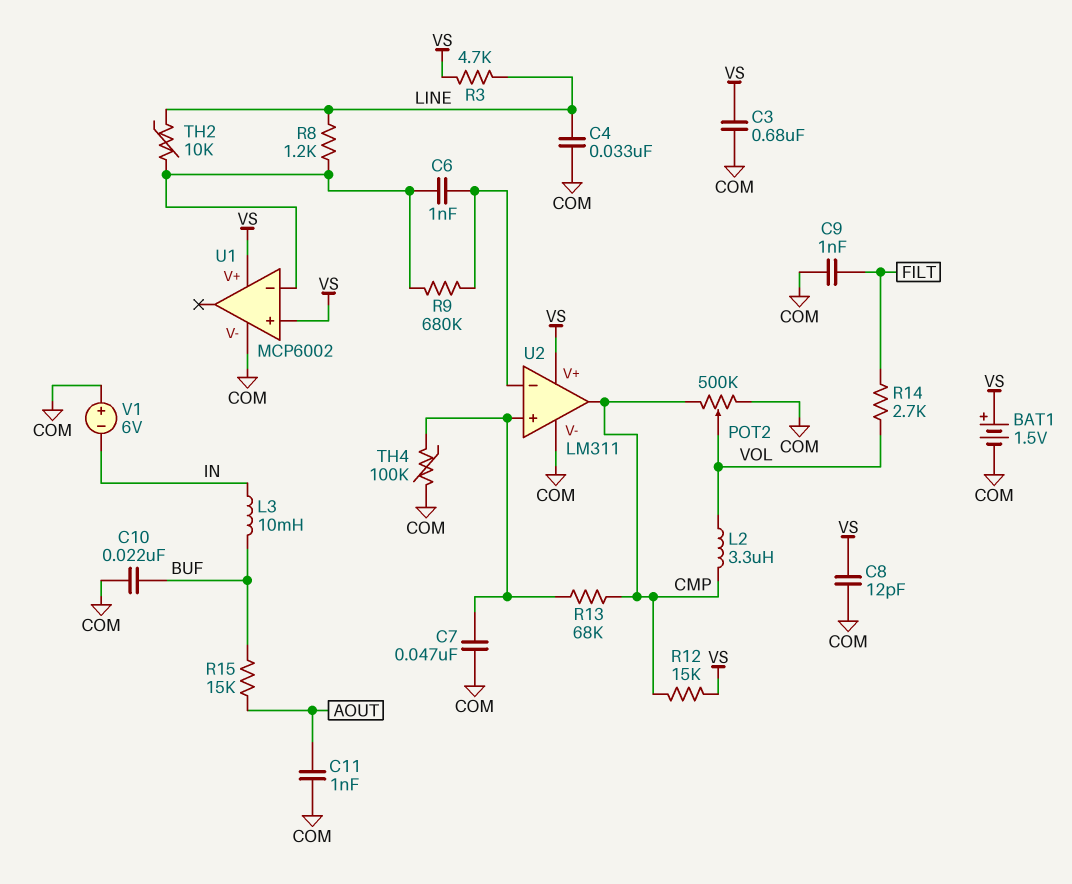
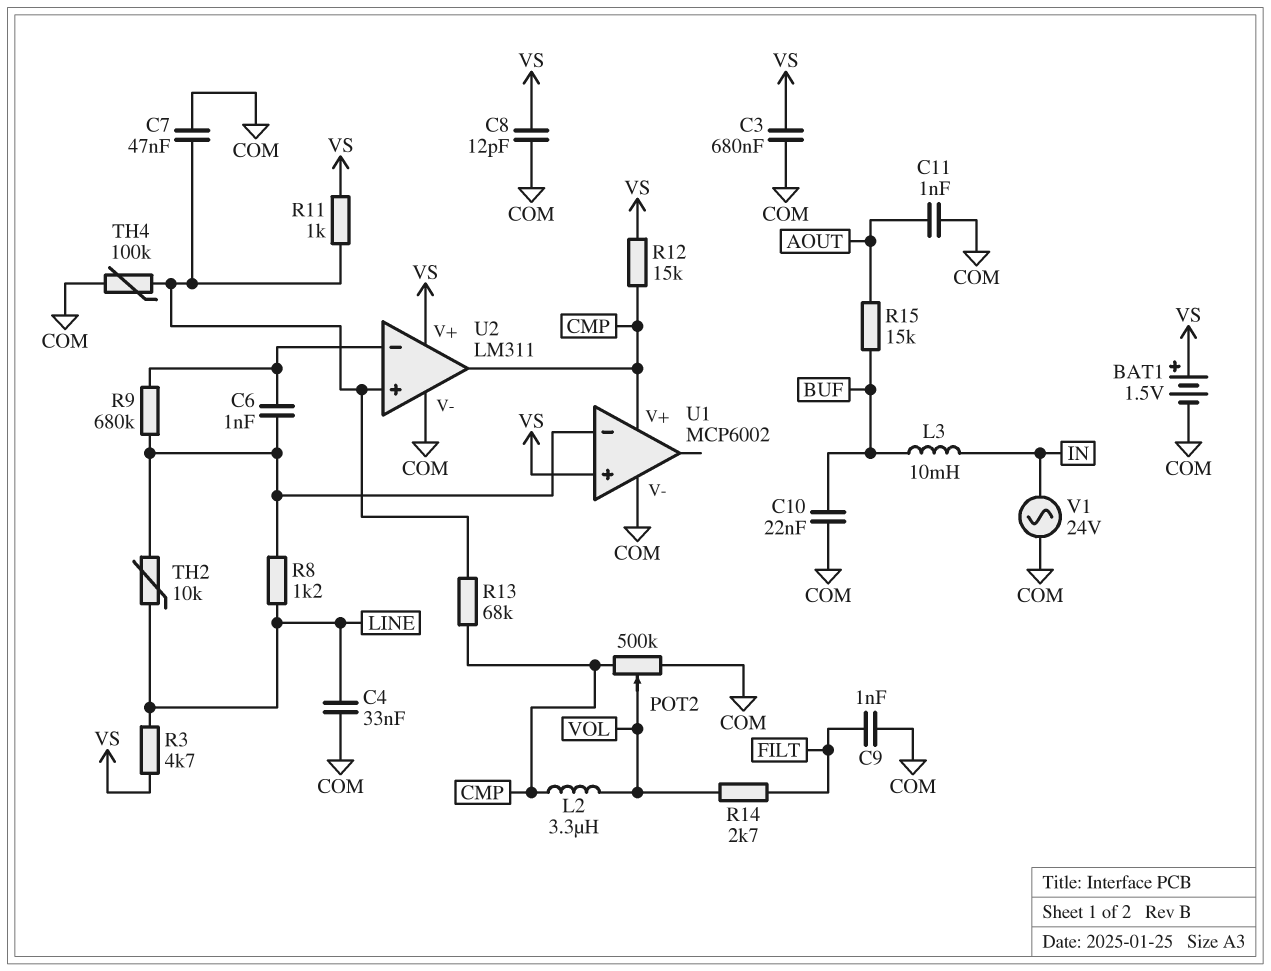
R11: none -> 1k (U2/in+, VS)
U1 pin V+: VS -> CMP
V1: 6V (plus COM, minus IN) -> AC 24V (COM, IN)

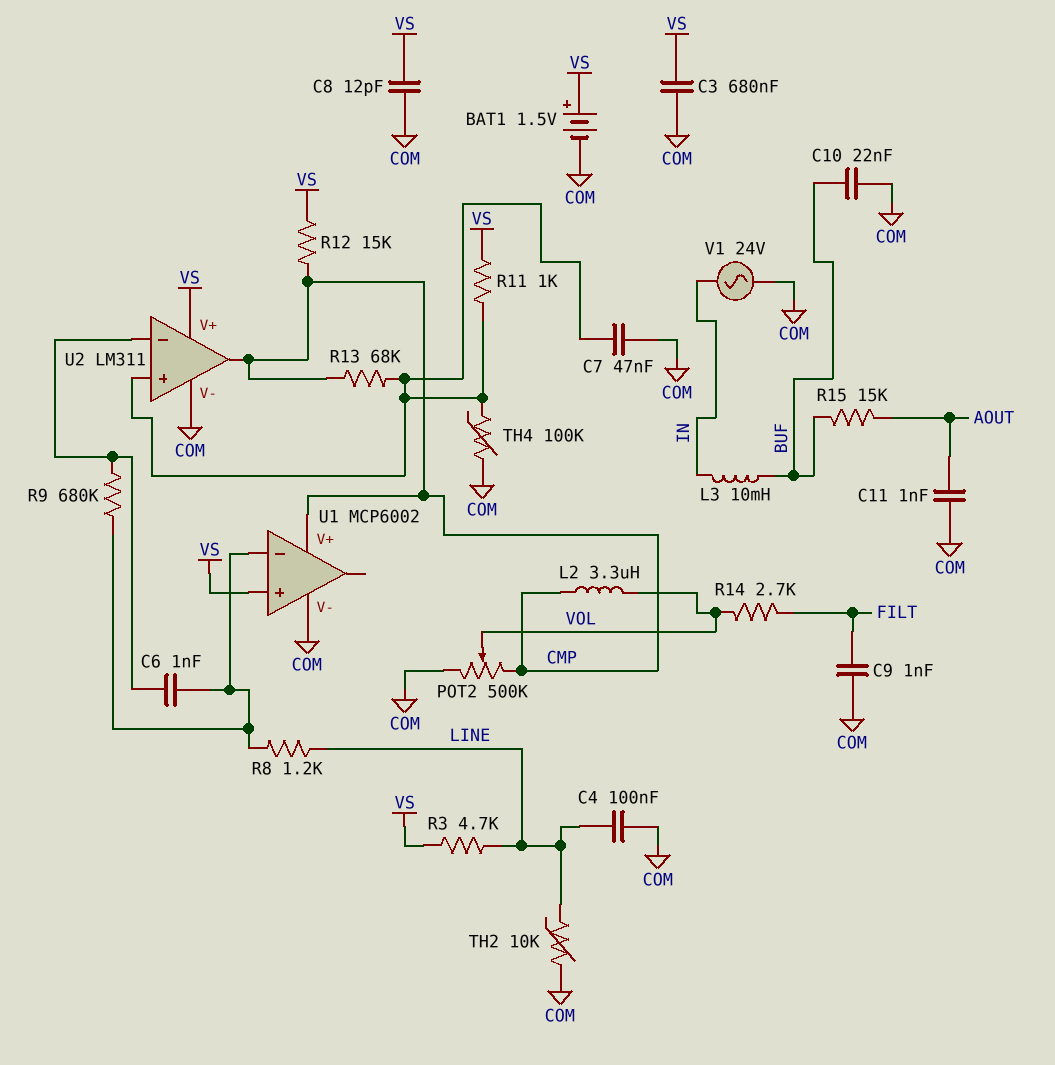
C4: 33nF (COM, LINE) -> 100nF (COM, LINE)
TH2: 10k (LINE, U1/in-) -> 10k (COM, LINE)

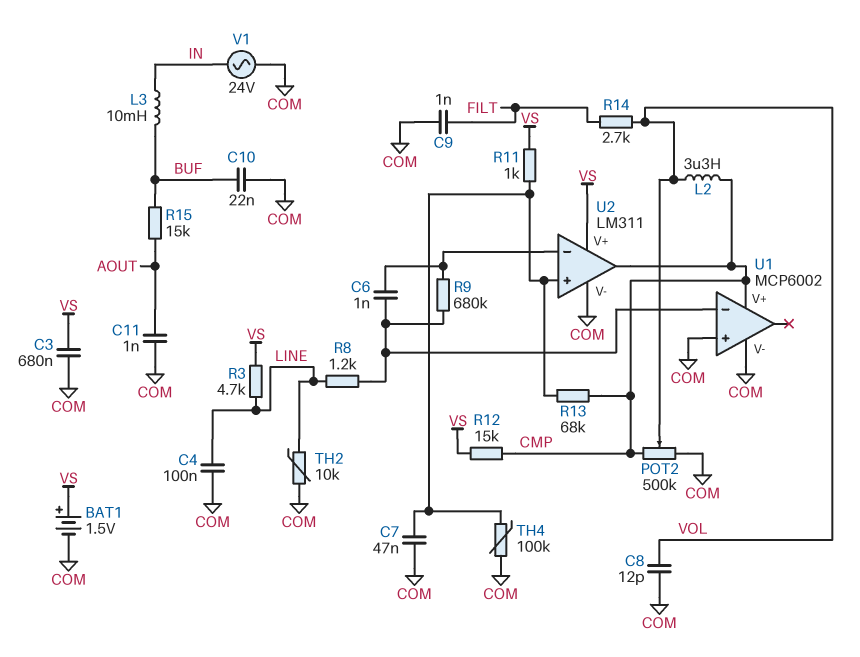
C8: 12pF (COM, VS) -> 12pF (COM, VOL)
U1 pin in+: VS -> COM

